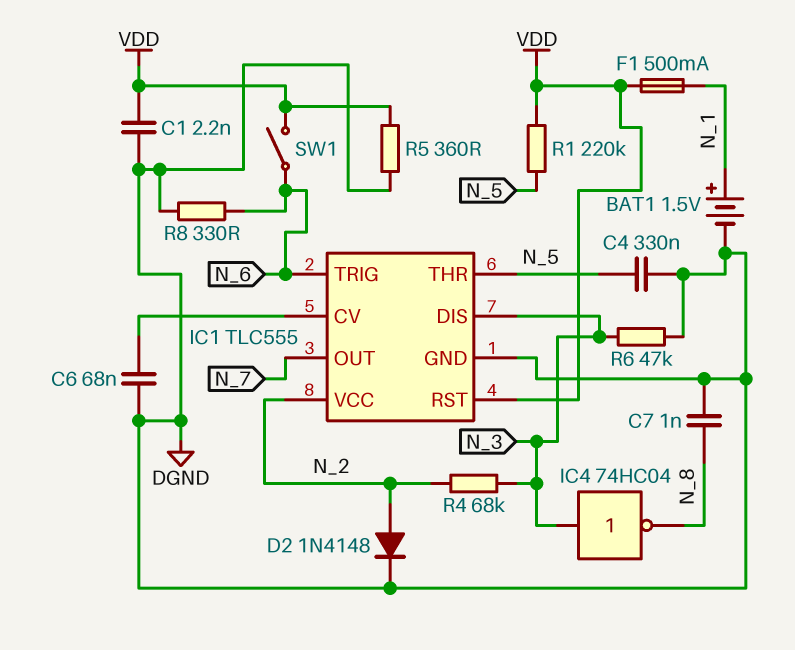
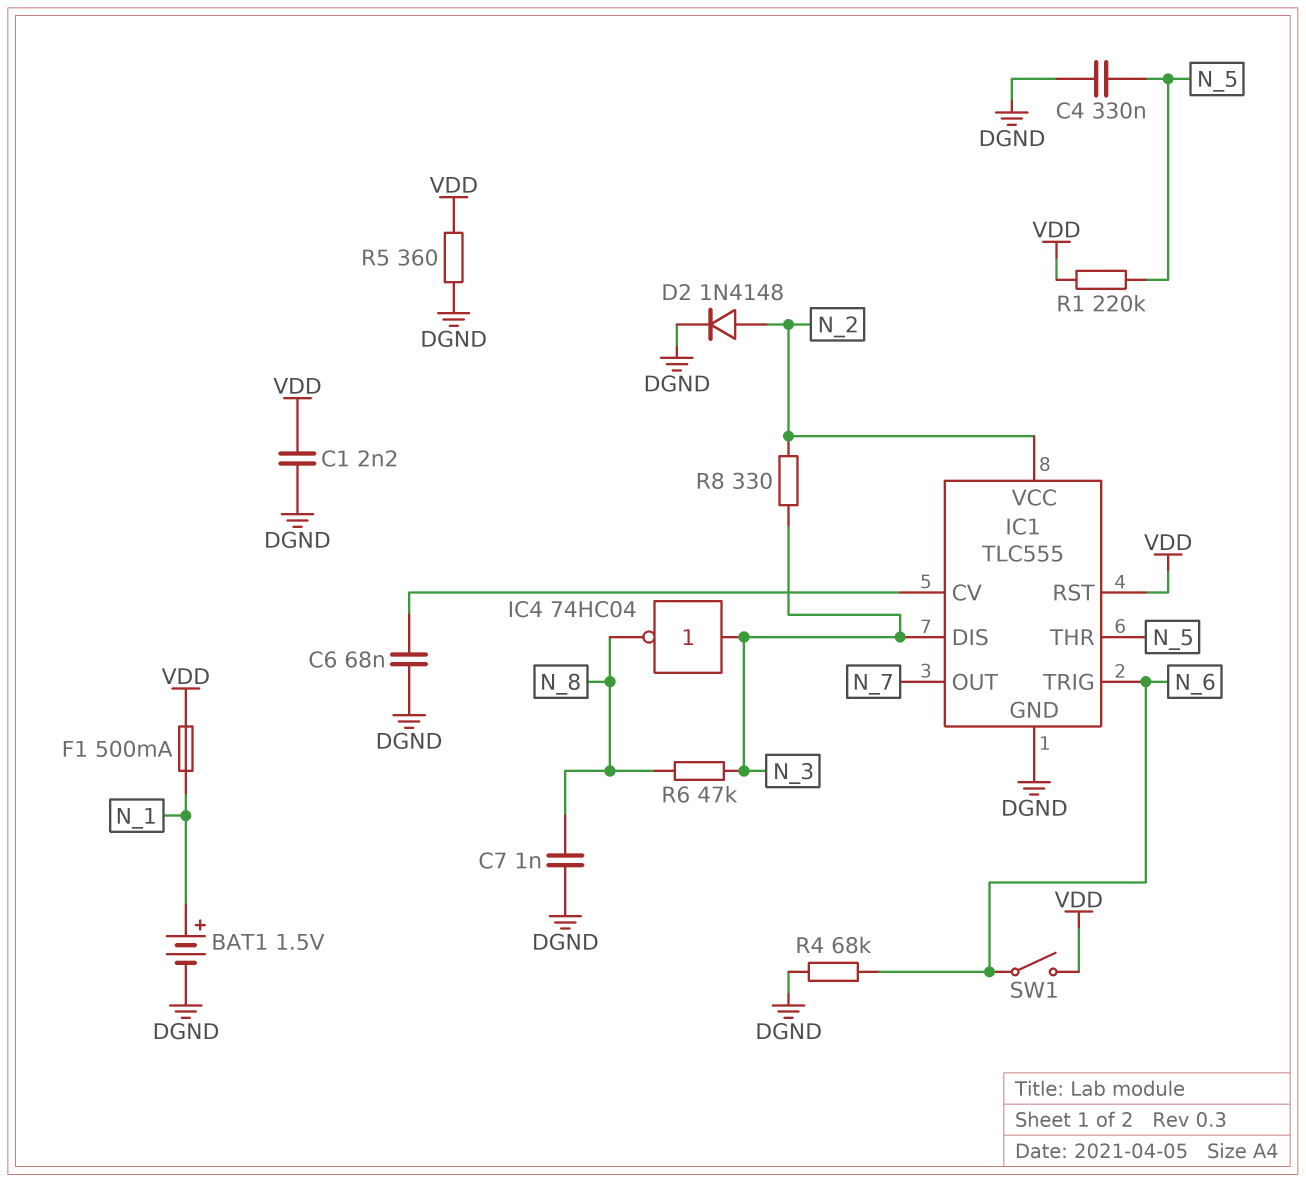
R4: 68k (N_2, N_3) -> 68k (DGND, N_6)
R6: 47k (DGND, N_3) -> 47k (N_3, N_8)
R8: 330 (DGND, N_6) -> 330 (N_2, N_3)

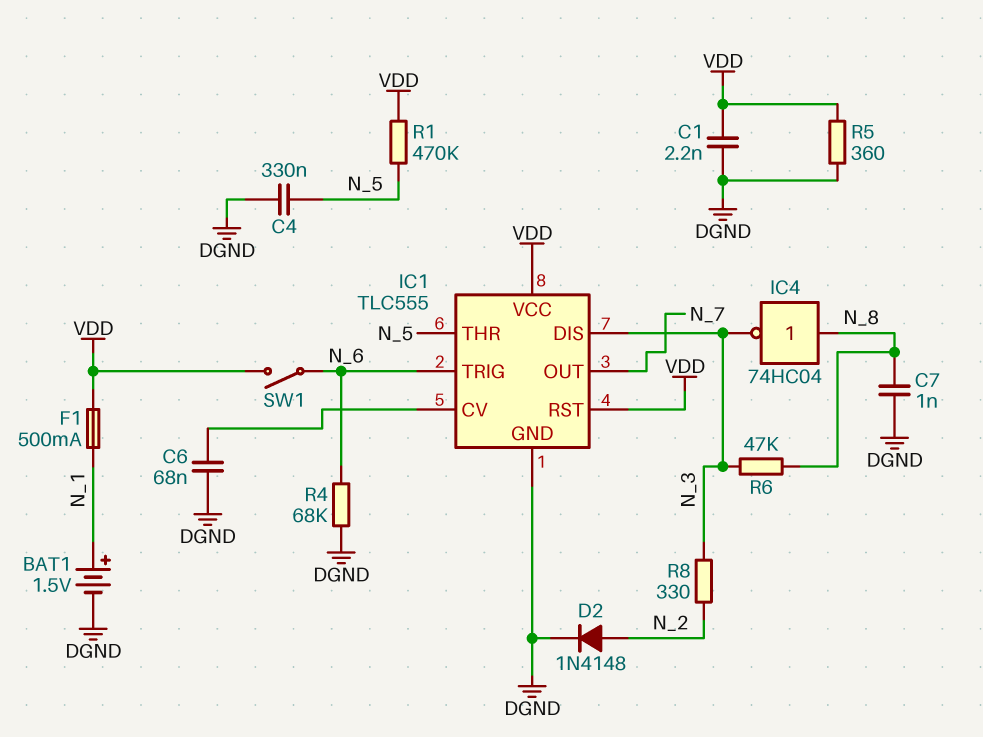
IC1 pin VCC: N_2 -> VDD
IC4: NOT 74HC04 (in N_3, out N_8) -> NOT 74HC04 (in N_8, out N_3)
R1: 220k (N_5, VDD) -> 470k (N_5, VDD)

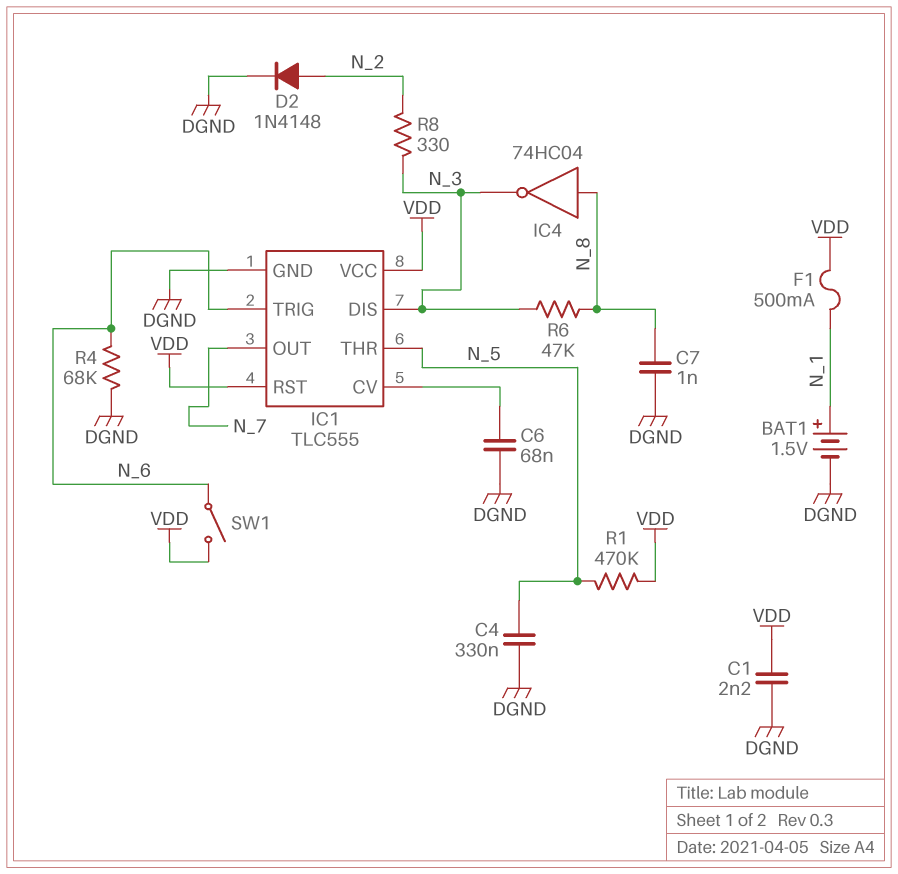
R5: 360 (DGND, VDD) -> none

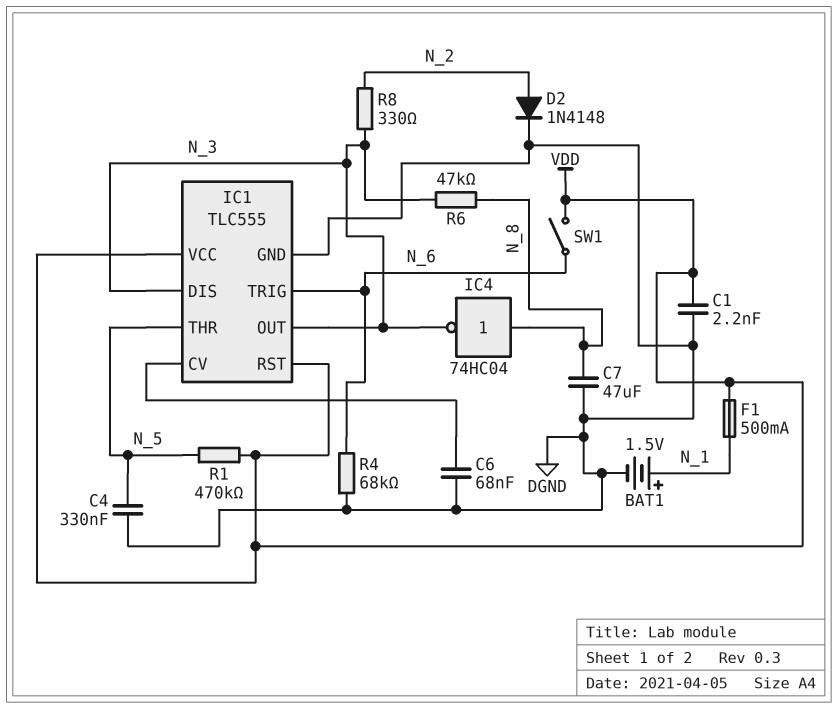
C7: 1nF (DGND, N_8) -> 47uF (DGND, N_8)
IC1 pin OUT: N_7 -> N_3

